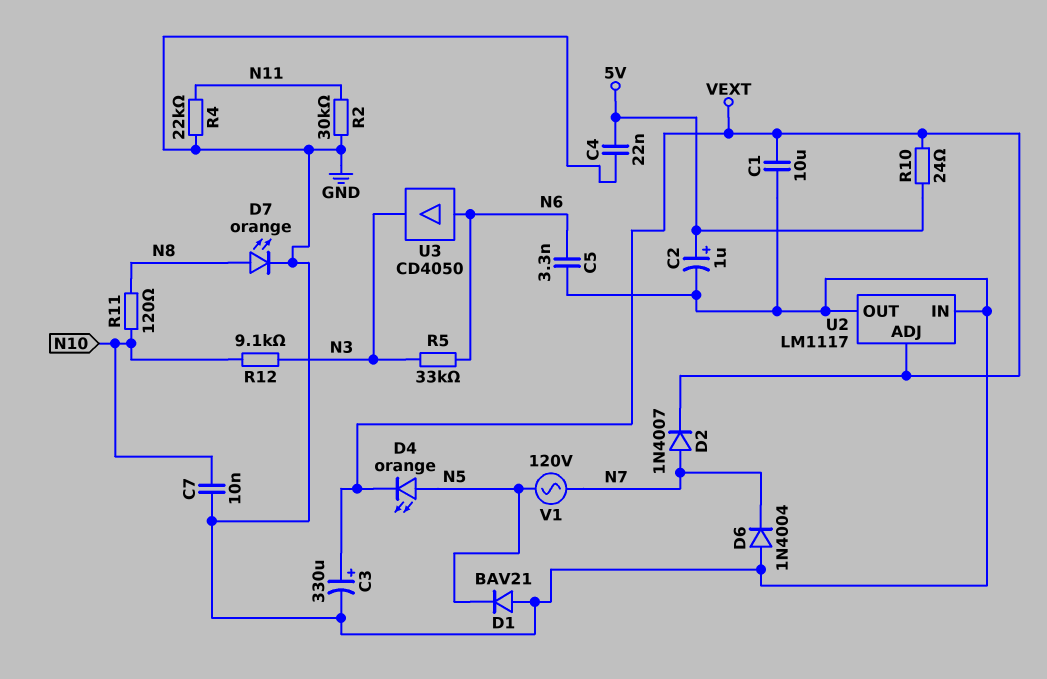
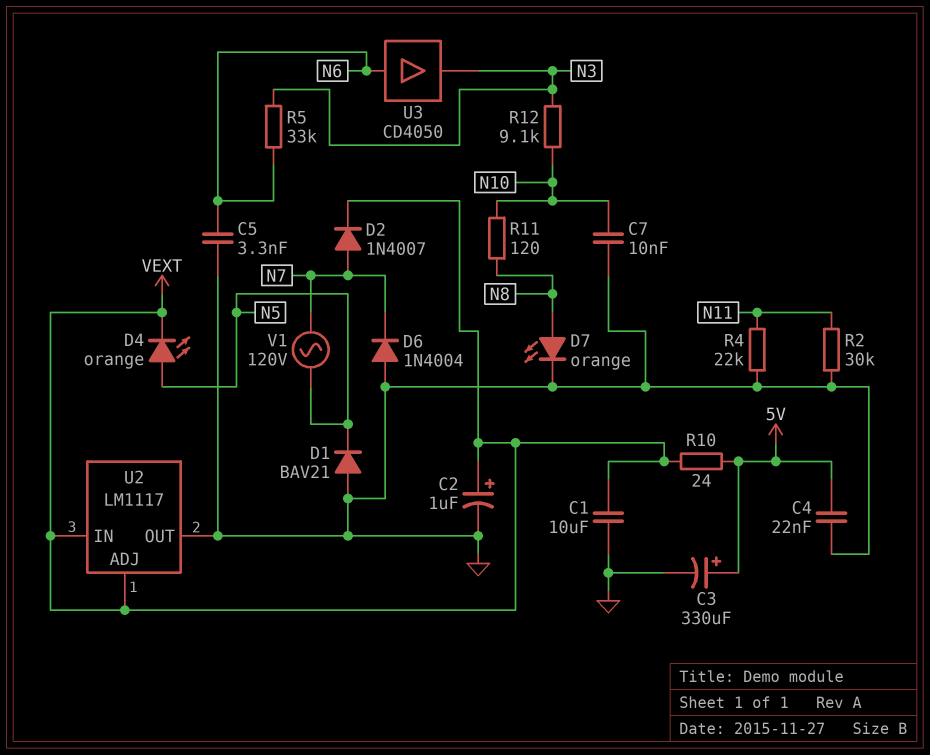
C2: 1uF (plus 5V, minus GND) -> 1uF (plus VEXT, minus GND)
C3: 330uF (plus VEXT, minus GND) -> 330uF (plus 5V, minus GND)
U2 pin IN: GND -> VEXT

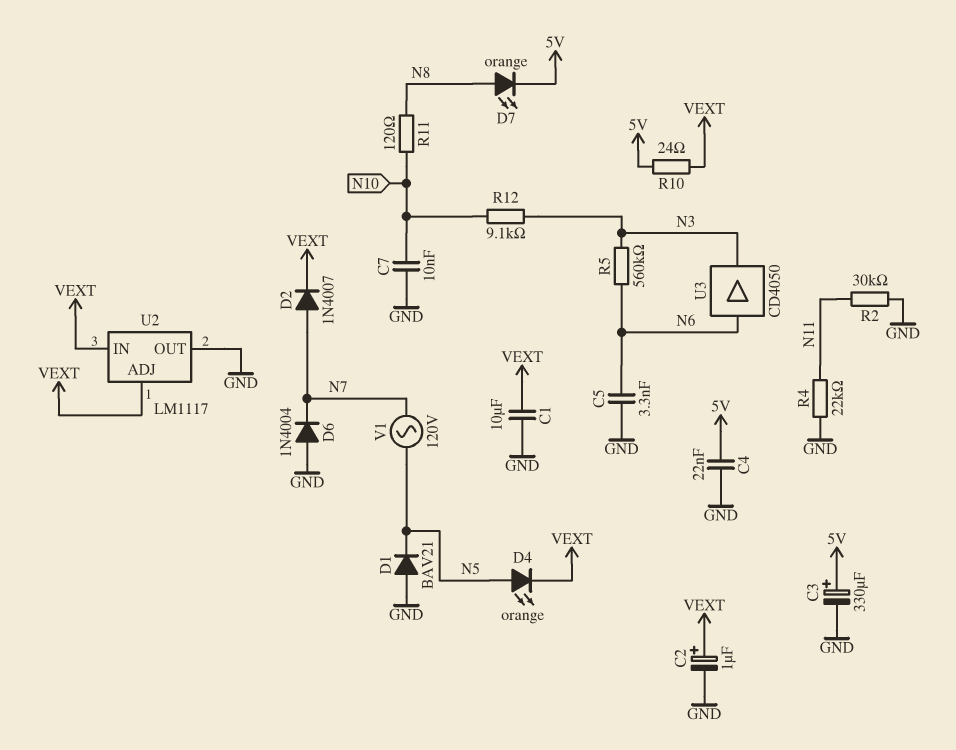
D7: LED orange (A N8, K GND) -> LED orange (A N8, K 5V)
R5: 33k (N3, N6) -> 560k (N3, N6)

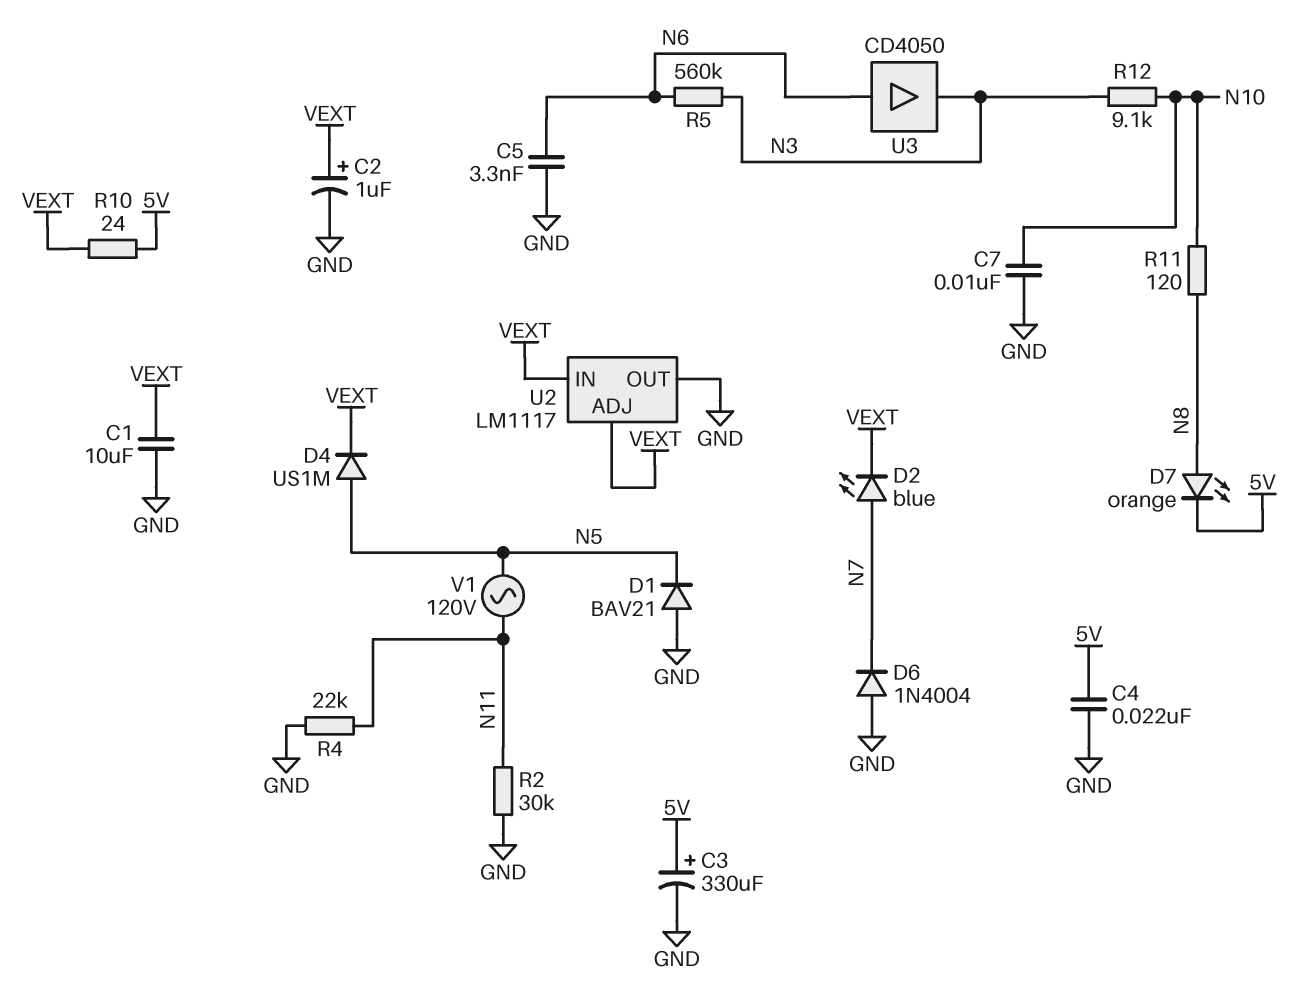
D2: diode 1N4007 (A N7, K VEXT) -> LED blue (A N7, K VEXT)
D4: LED orange (A N5, K VEXT) -> diode US1M (A N5, K VEXT)
V1: AC 120V (N5, N7) -> AC 120V (N5, N11)

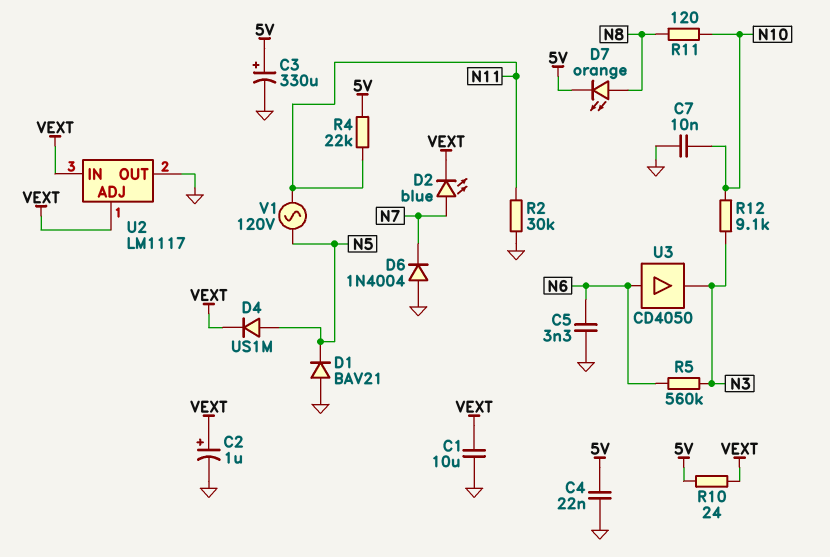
R4: 22k (GND, N11) -> 22k (5V, N11)

